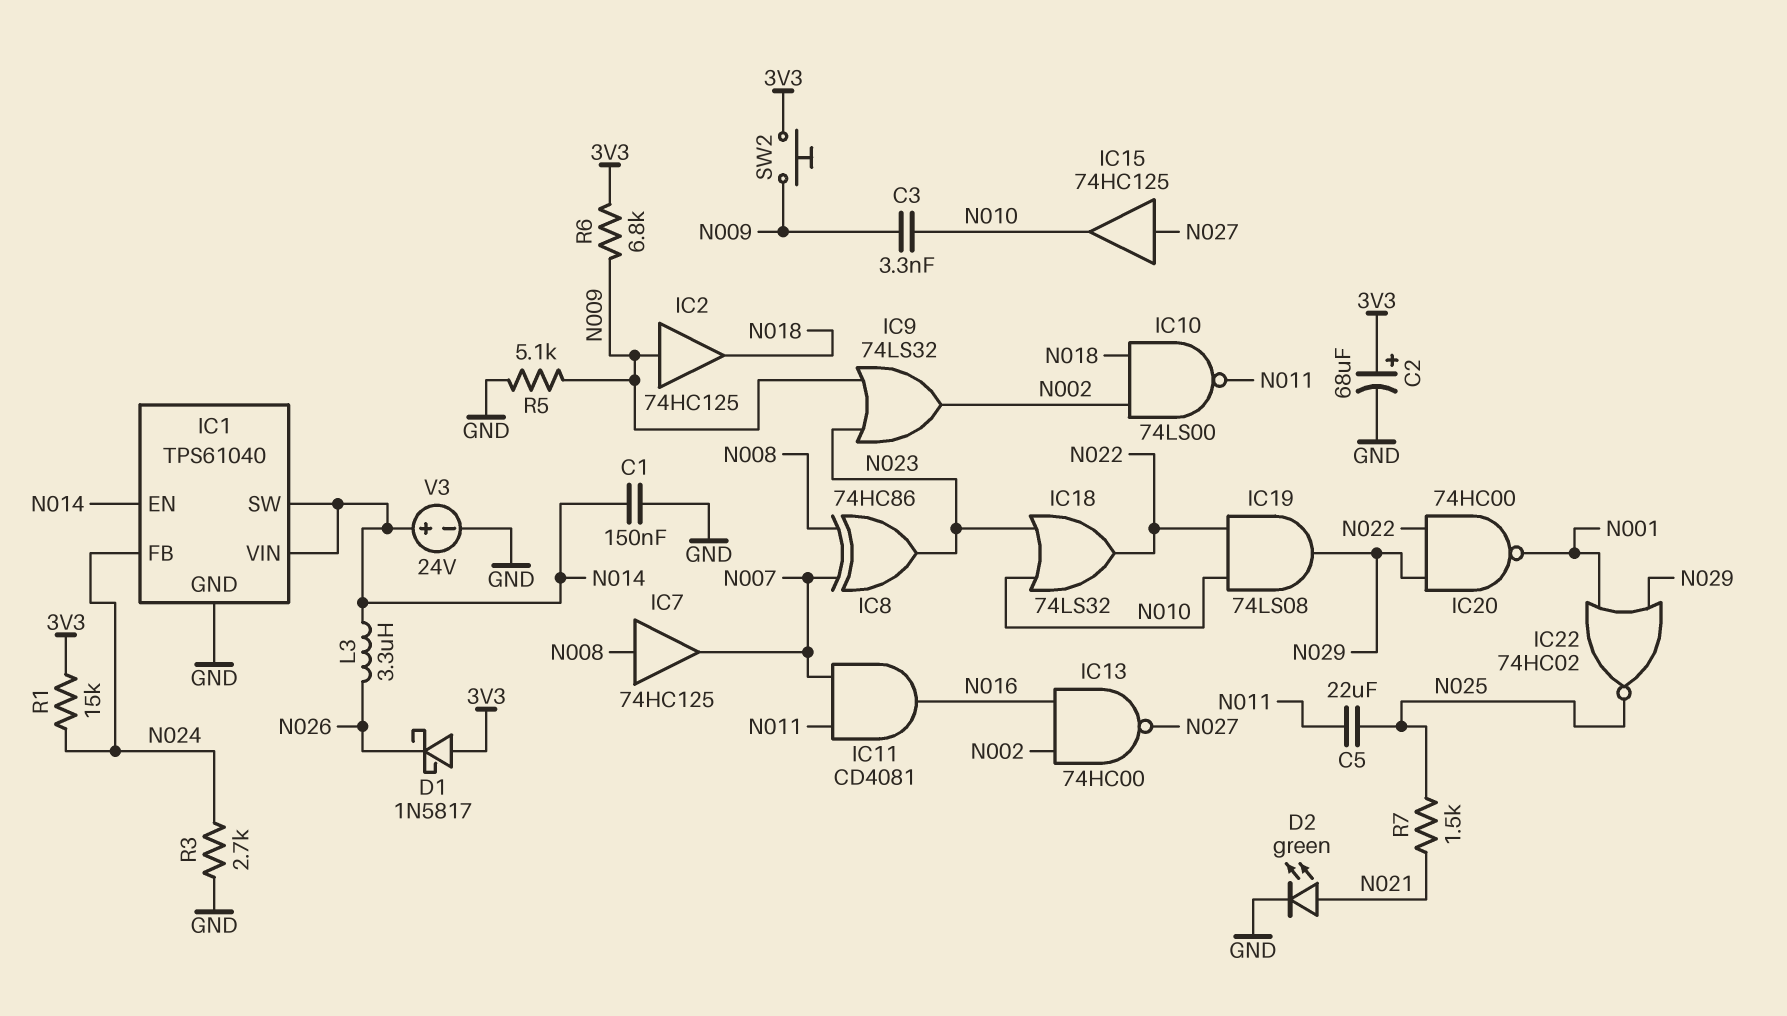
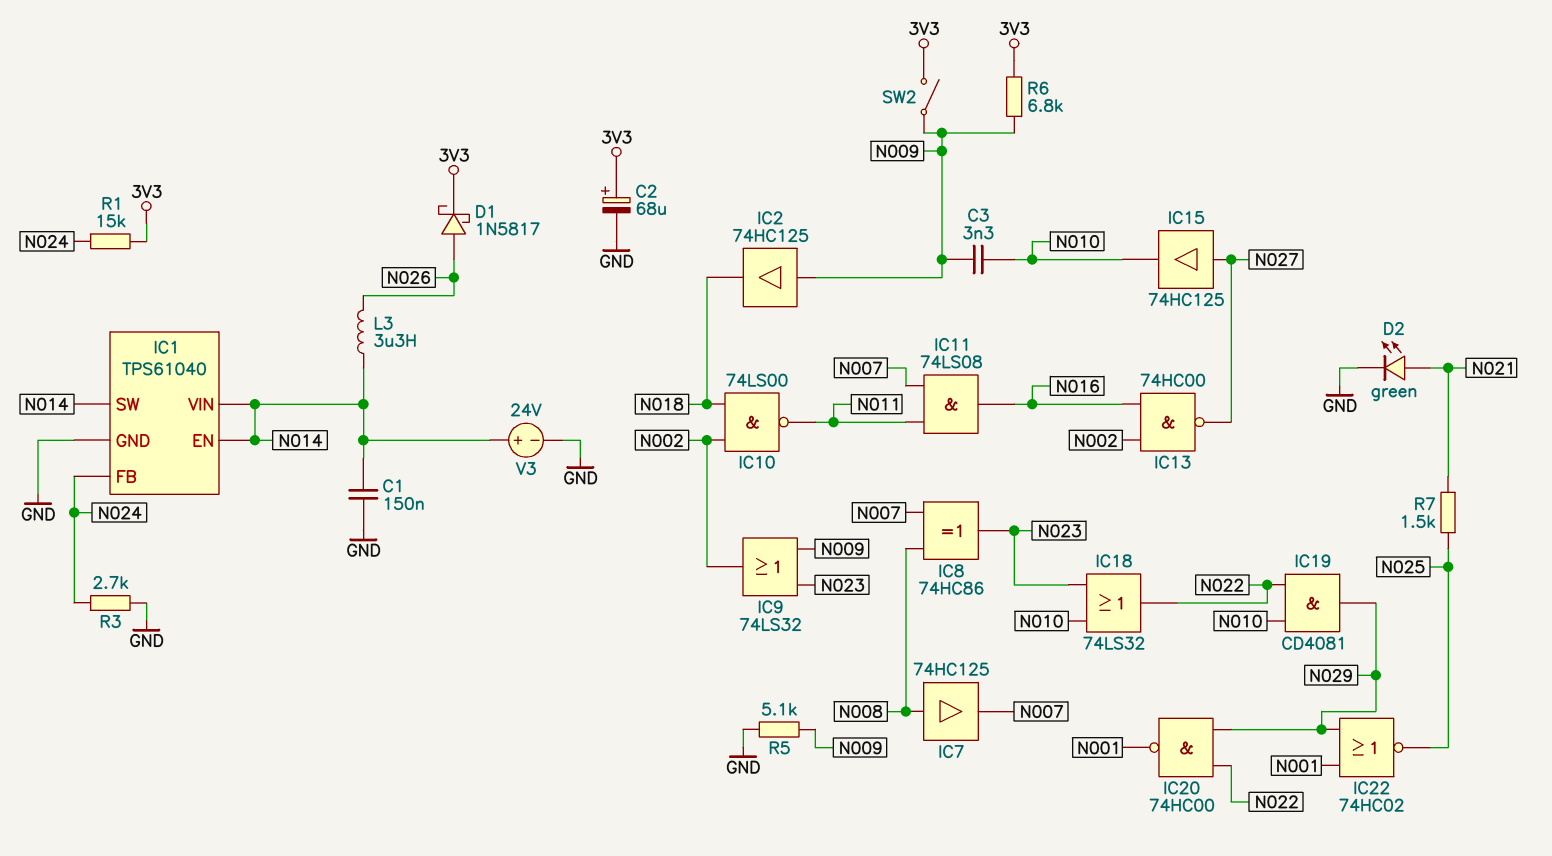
C5: 22uF (N011, N025) -> none
D1: schottky 1N5817 (A 3V3, K N026) -> schottky 1N5817 (A N026, K 3V3)
IC11: AND CD4081 (in N007, in N011, out N016) -> AND 74LS08 (in N007, in N011, out N016)
IC19: AND 74LS08 (in N010, in N022, out N029) -> AND CD4081 (in N010, in N022, out N029)
SW2: button (3V3, N009) -> switch (3V3, N009)

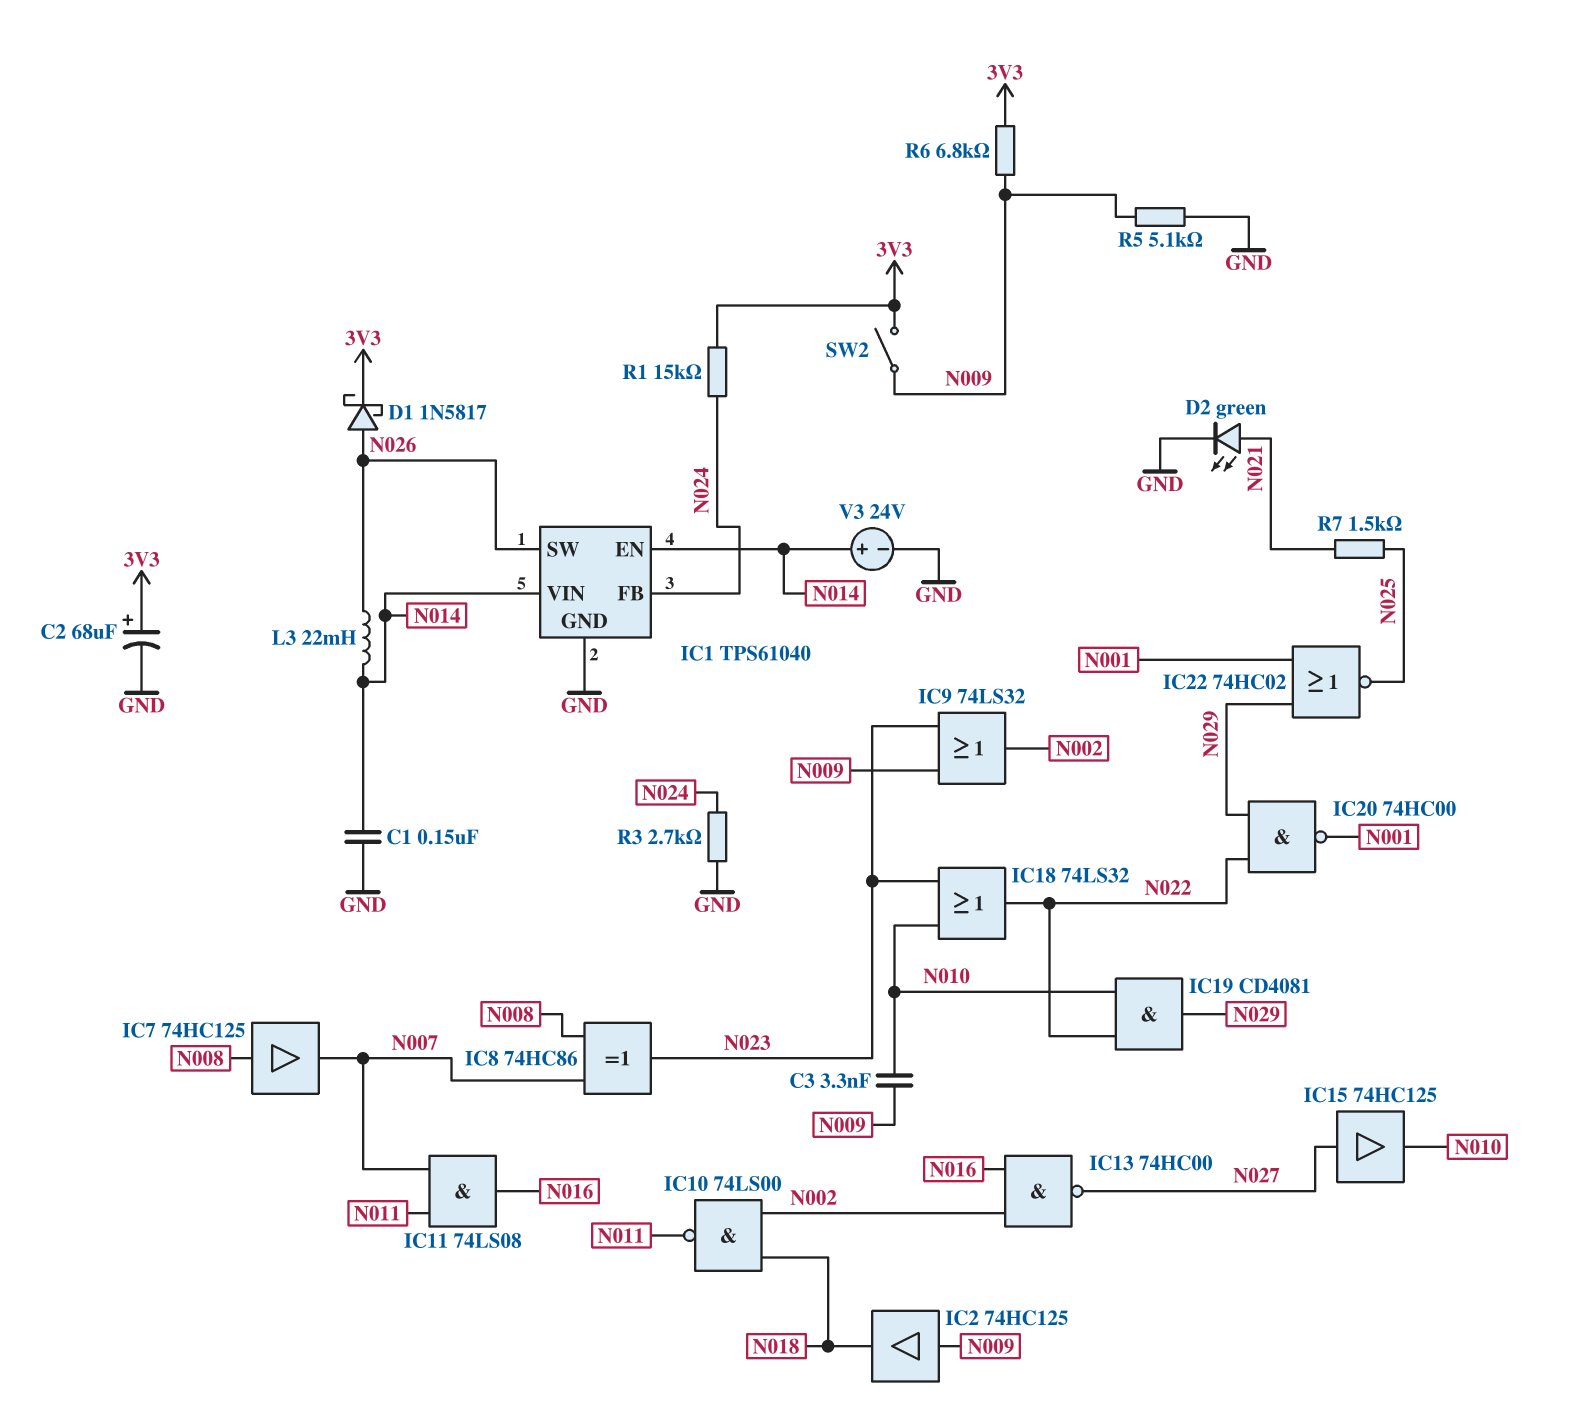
IC1 pin SW: N014 -> N026
L3: 3.3uH (N014, N026) -> 22mH (N014, N026)

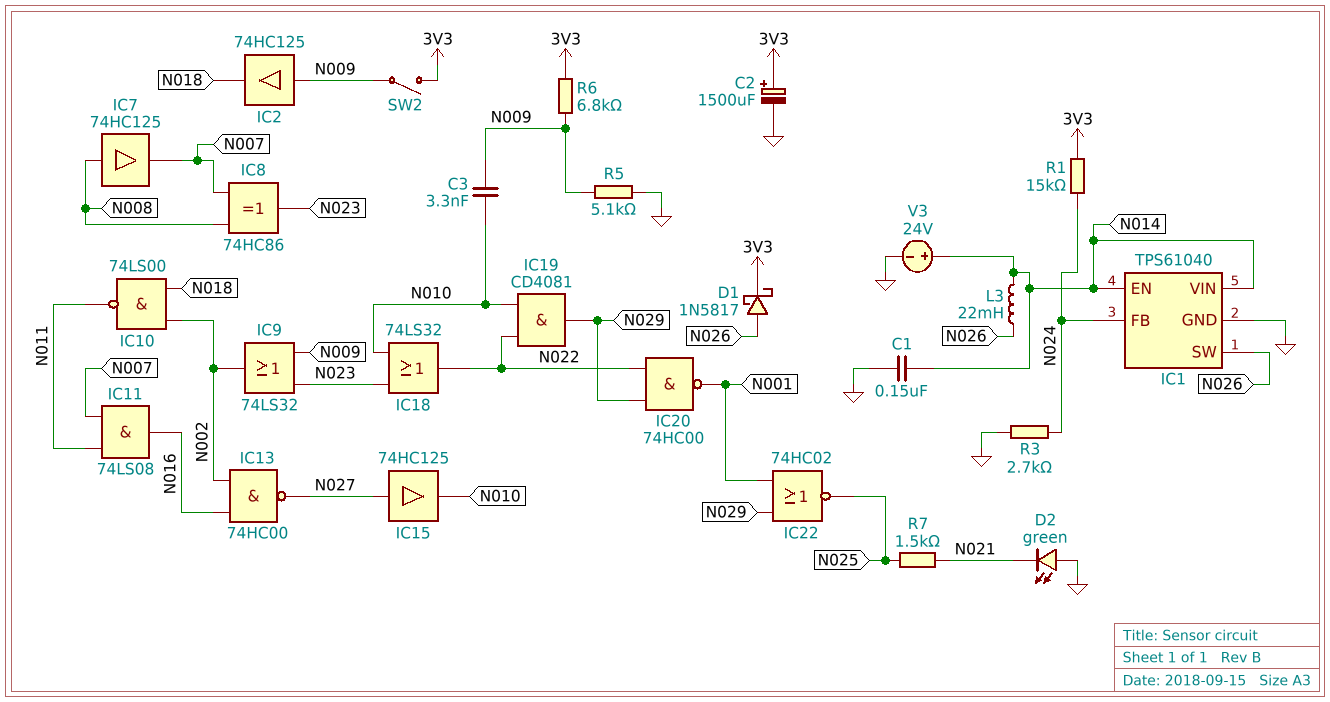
C2: 68uF (plus 3V3, minus GND) -> 1500uF (plus 3V3, minus GND)
D2: LED green (A N021, K GND) -> LED green (A GND, K N021)

